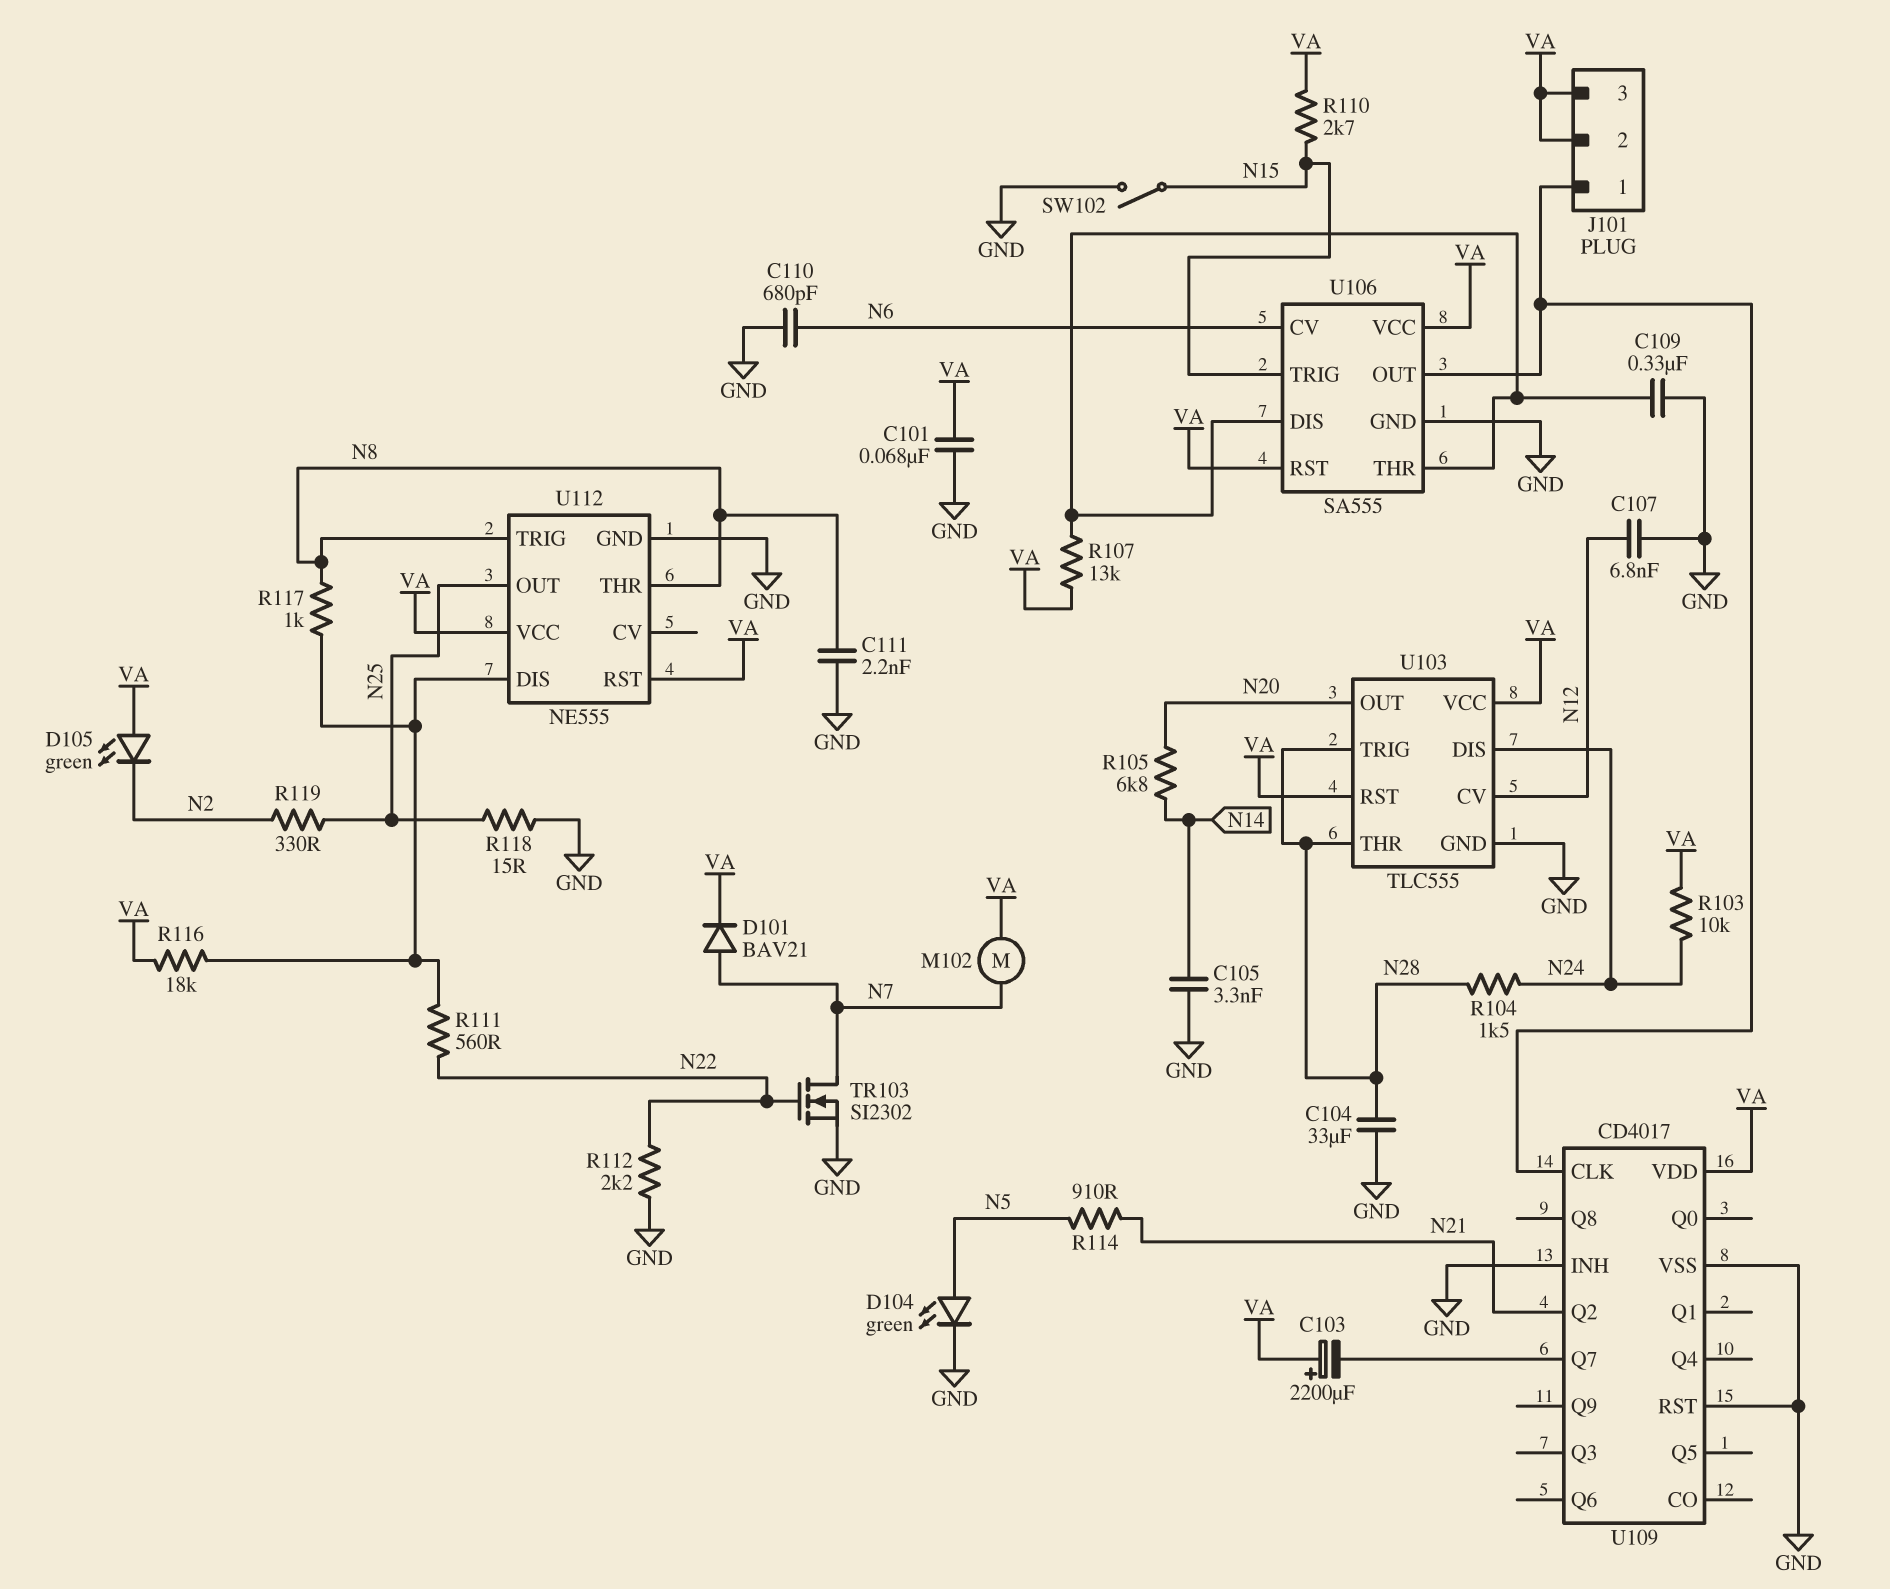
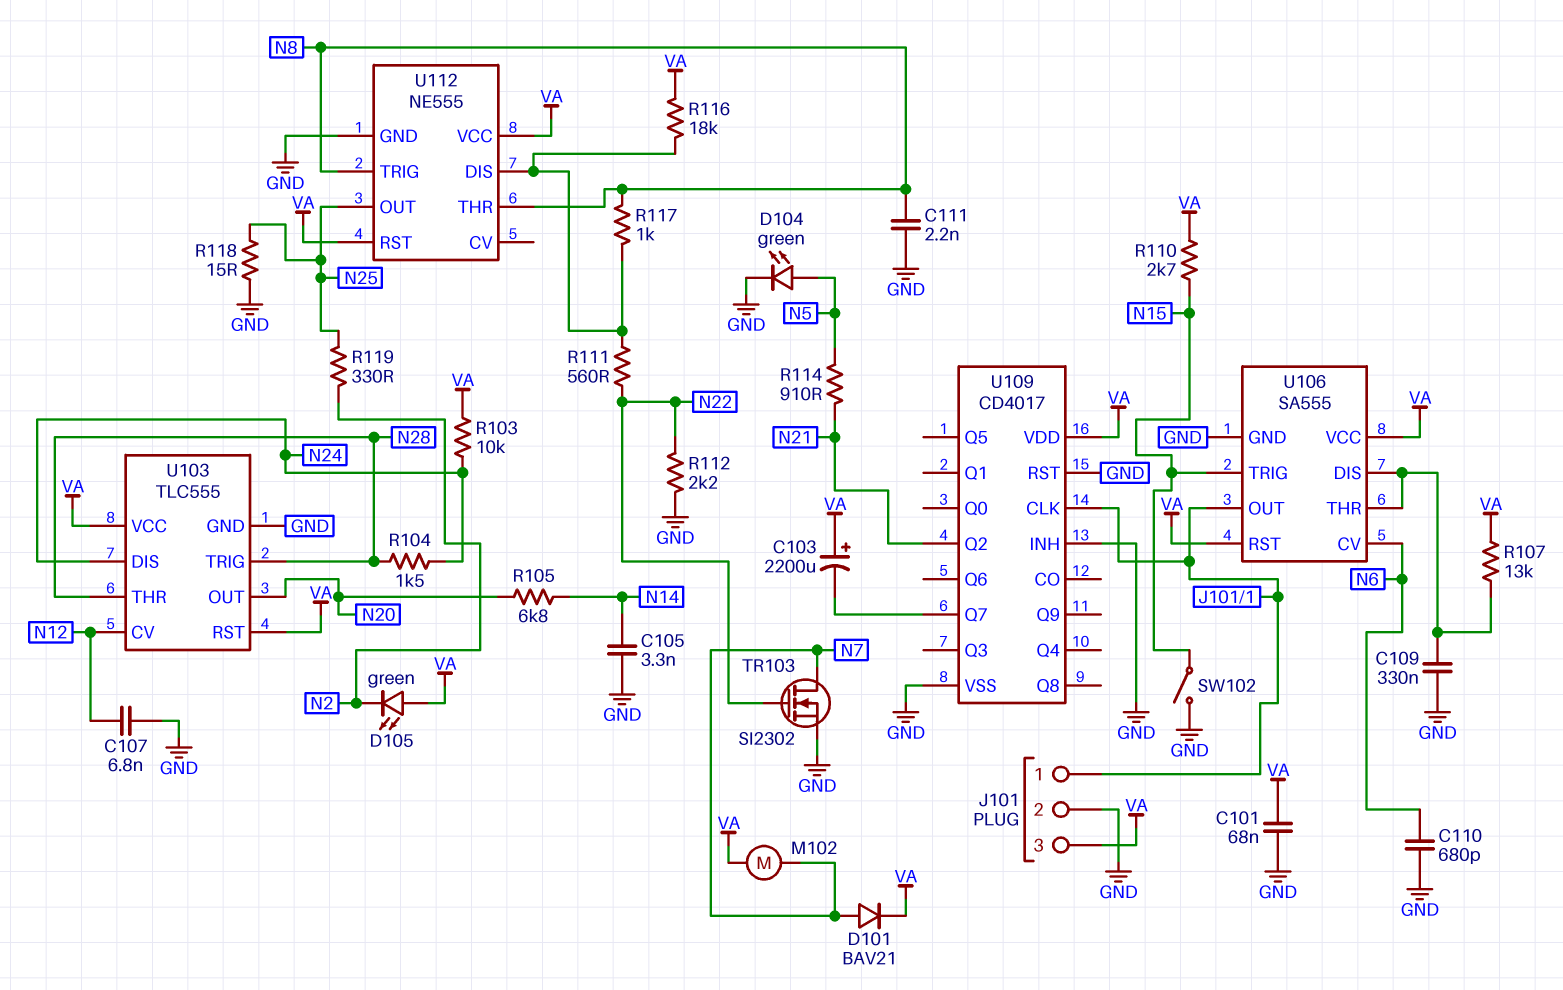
C104: 33uF (GND, N28) -> none
J101 pin 2: VA -> GND

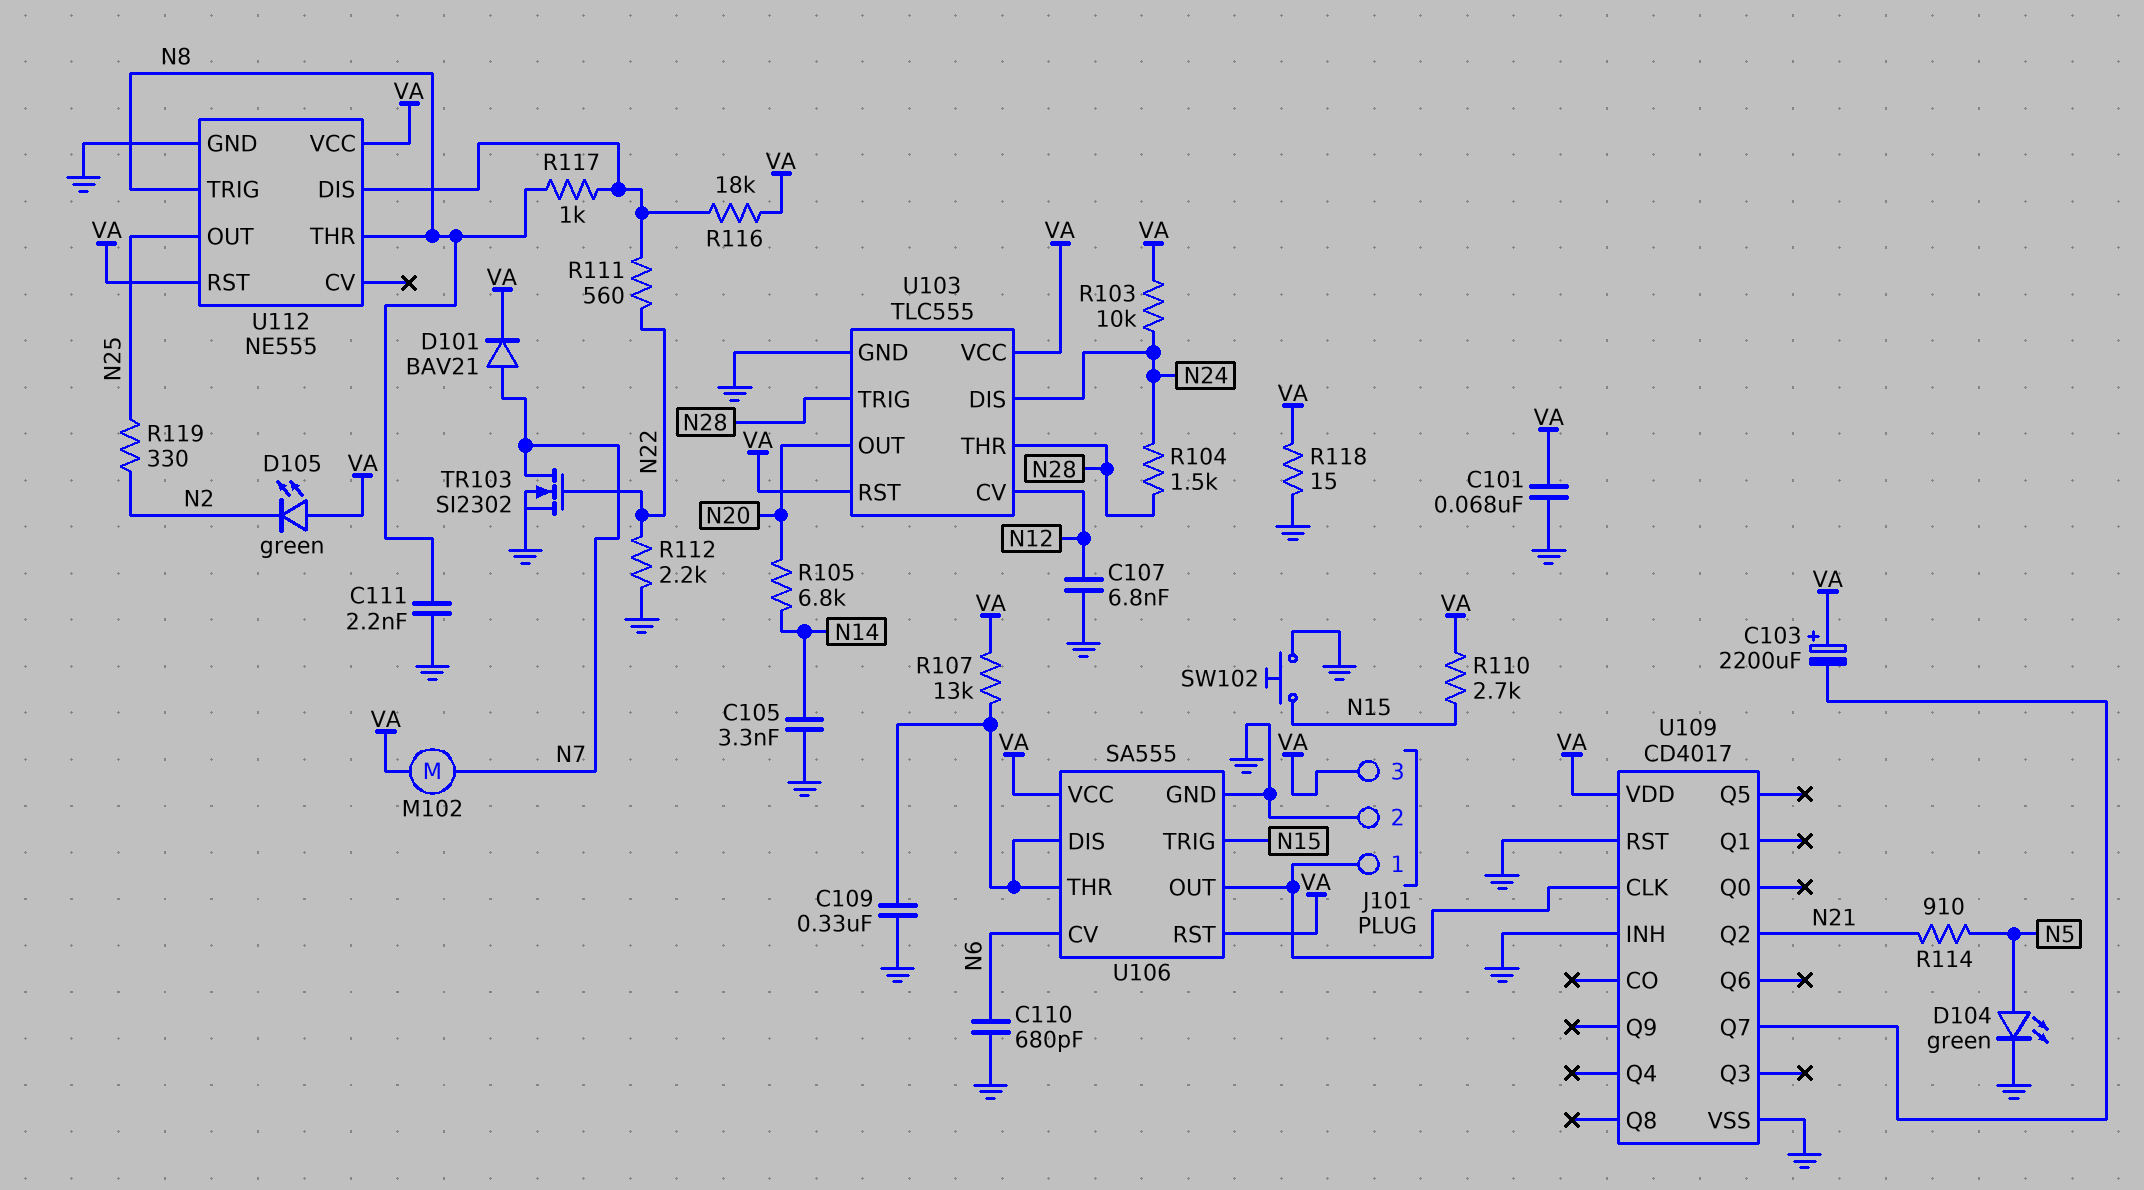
R118: 15 (GND, N25) -> 15 (GND, VA)
SW102: switch (GND, N15) -> button (GND, N15)

